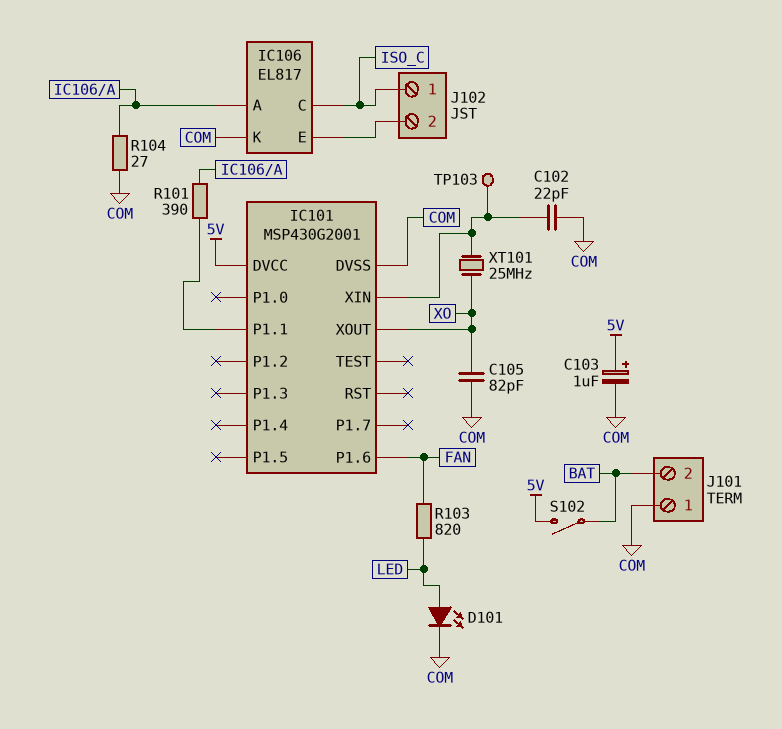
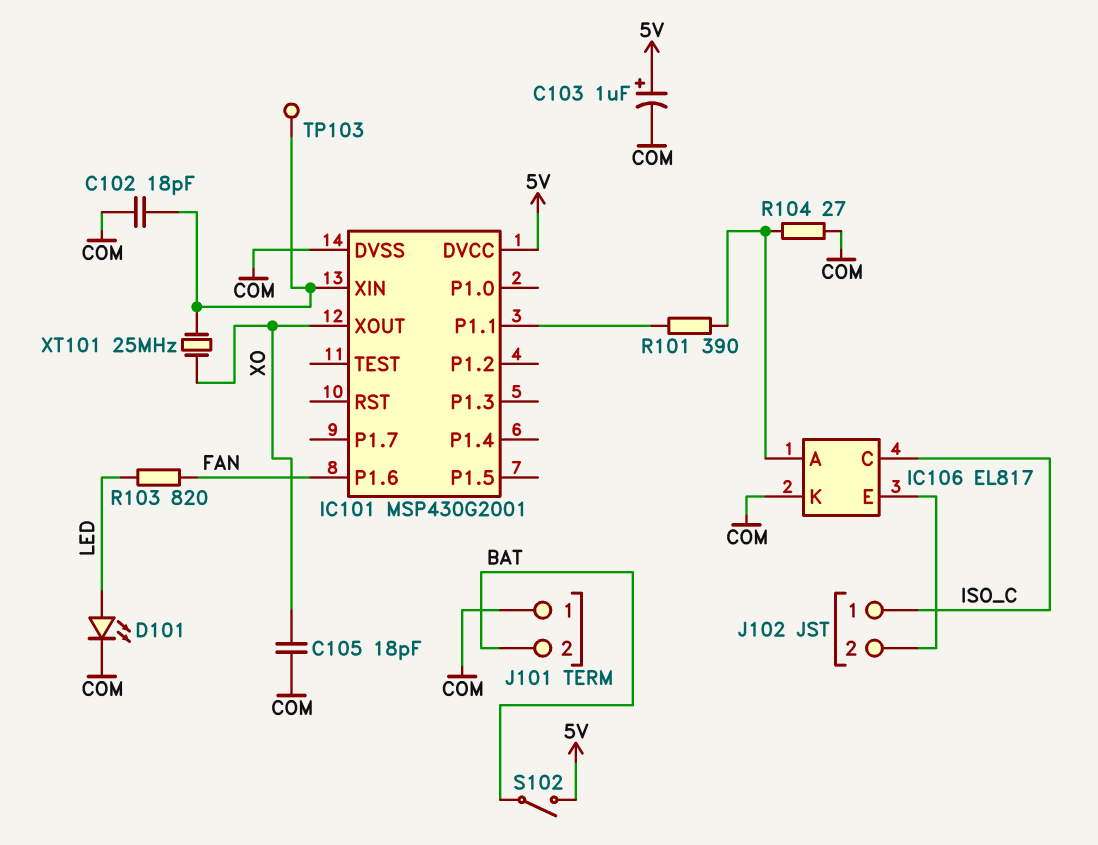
C102: 22pF (COM, IC101/XIN) -> 18pF (COM, IC101/XIN)
C105: 82pF (COM, XO) -> 18pF (COM, XO)

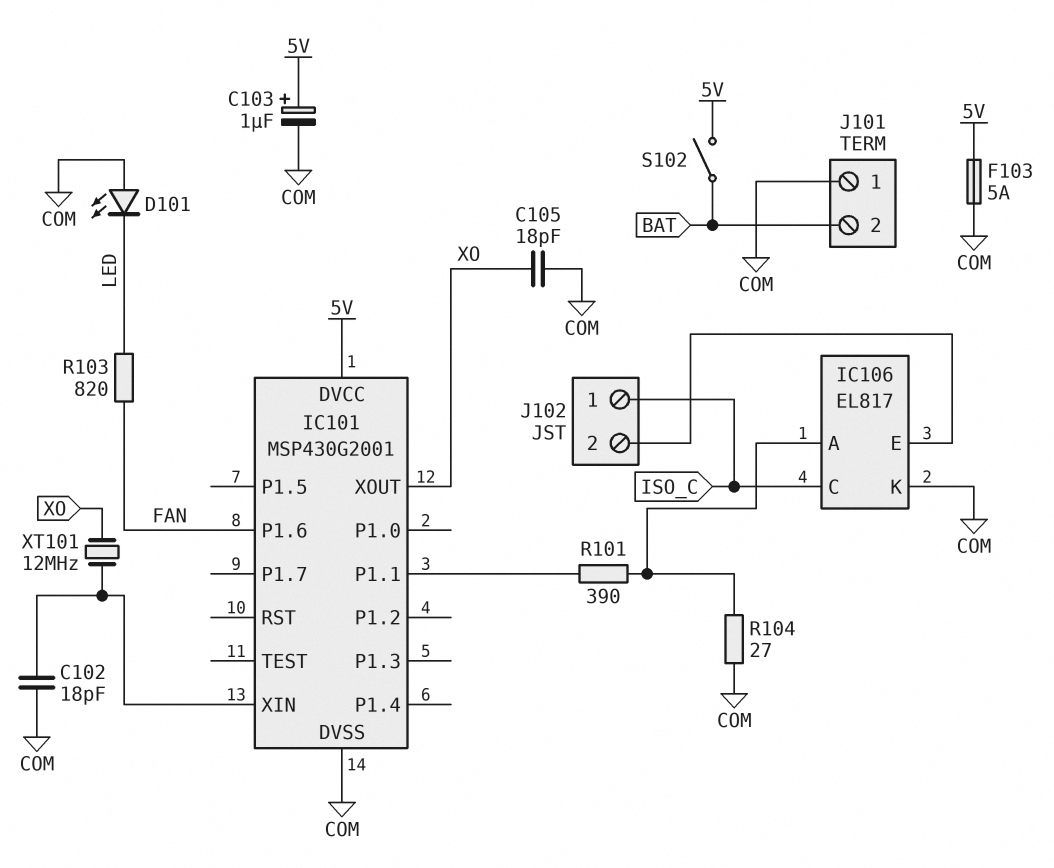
D101: LED (A LED, K COM) -> LED (A COM, K LED)
F103: none -> 5A (5V, COM)
TP103: test point (IC101/XIN) -> none
XT101: 25MHz (IC101/XIN, XO) -> 12MHz (IC101/XIN, XO)

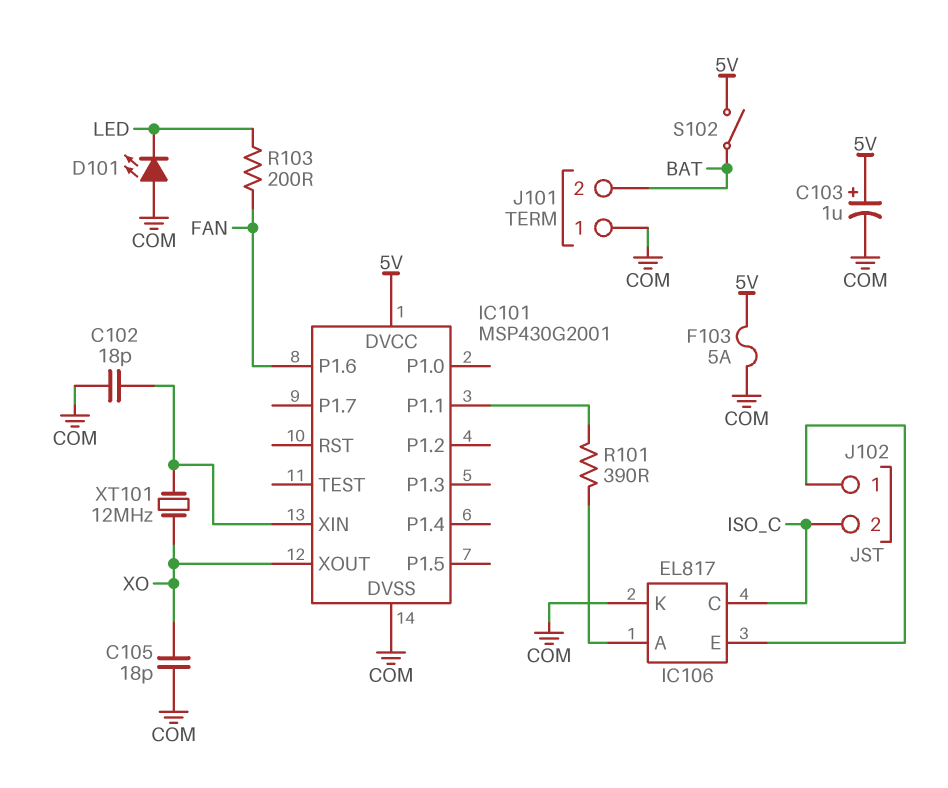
J102 pin 1: ISO_C -> IC106/E
J102 pin 2: IC106/E -> ISO_C
R103: 820 (FAN, LED) -> 200 (FAN, LED)
R104: 27 (COM, IC106/A) -> none

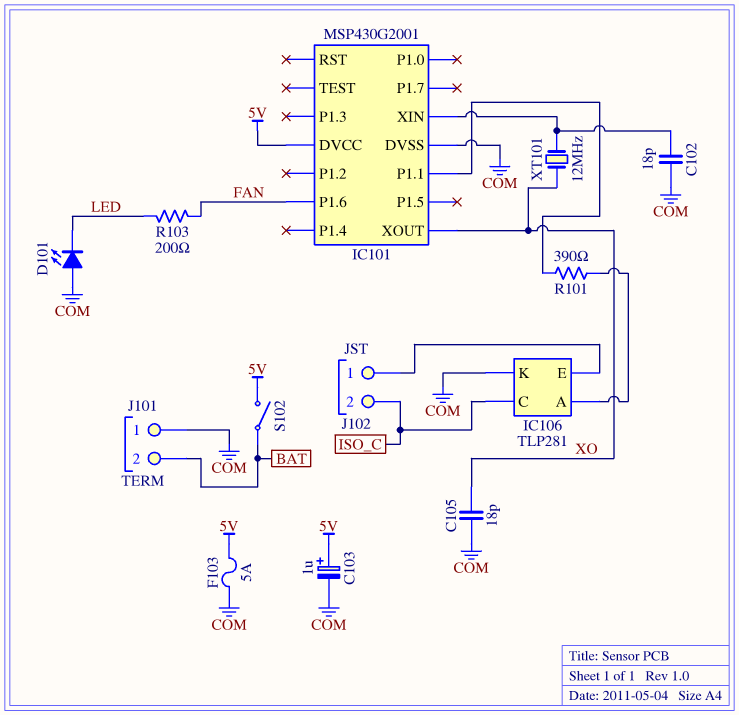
IC106: EL817 -> TLP281

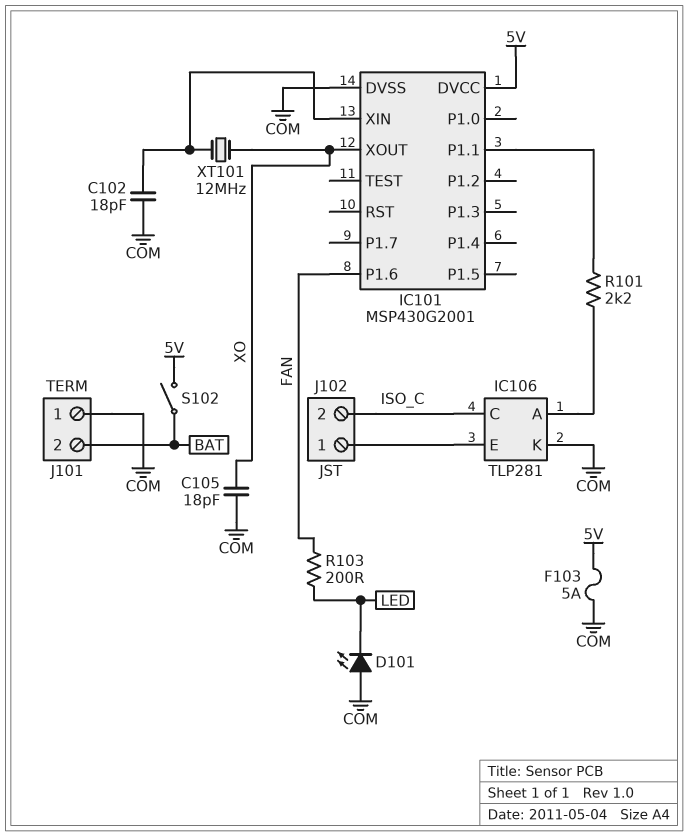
C103: 1uF (plus 5V, minus COM) -> none
R101: 390 (IC101/P1.1, IC106/A) -> 2.2k (IC101/P1.1, IC106/A)

